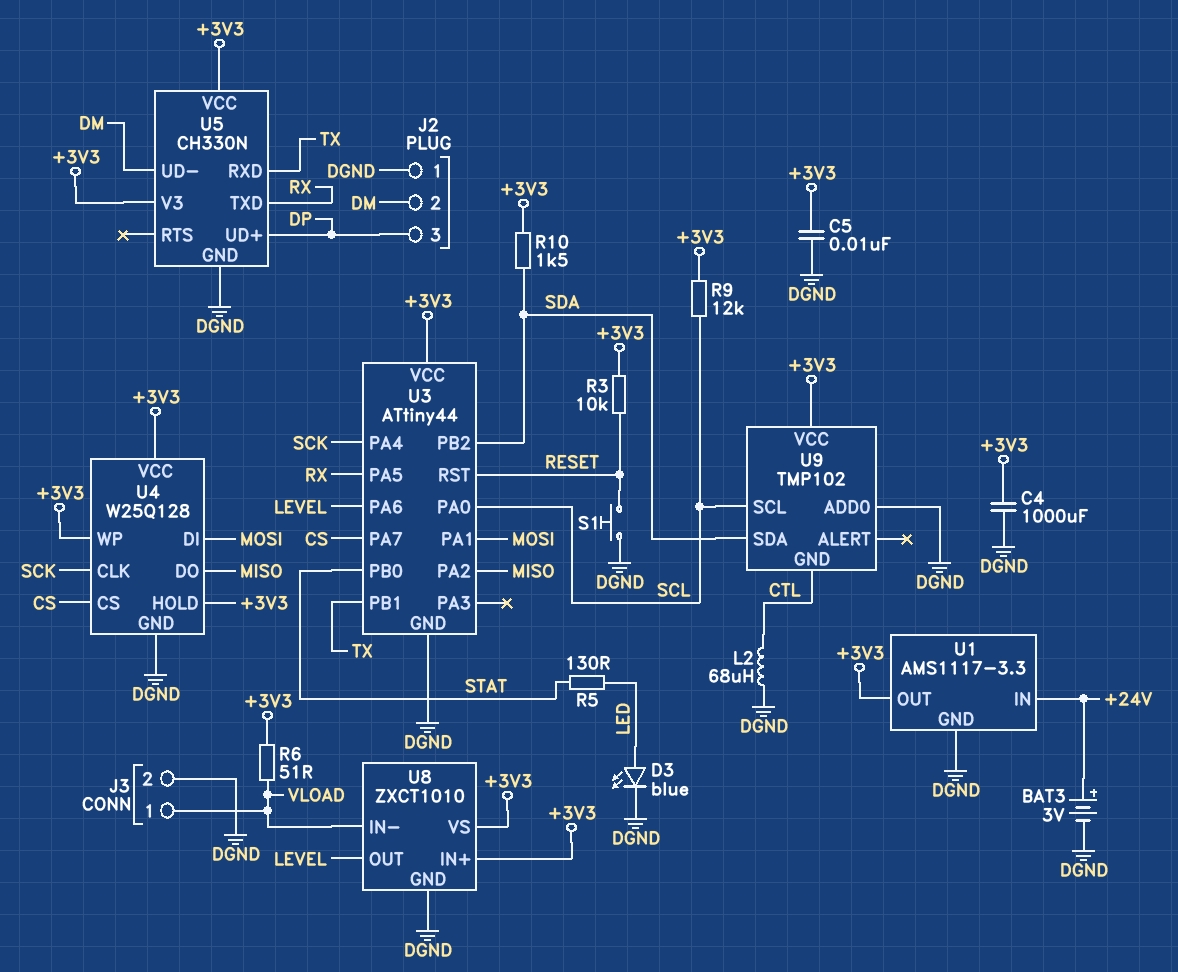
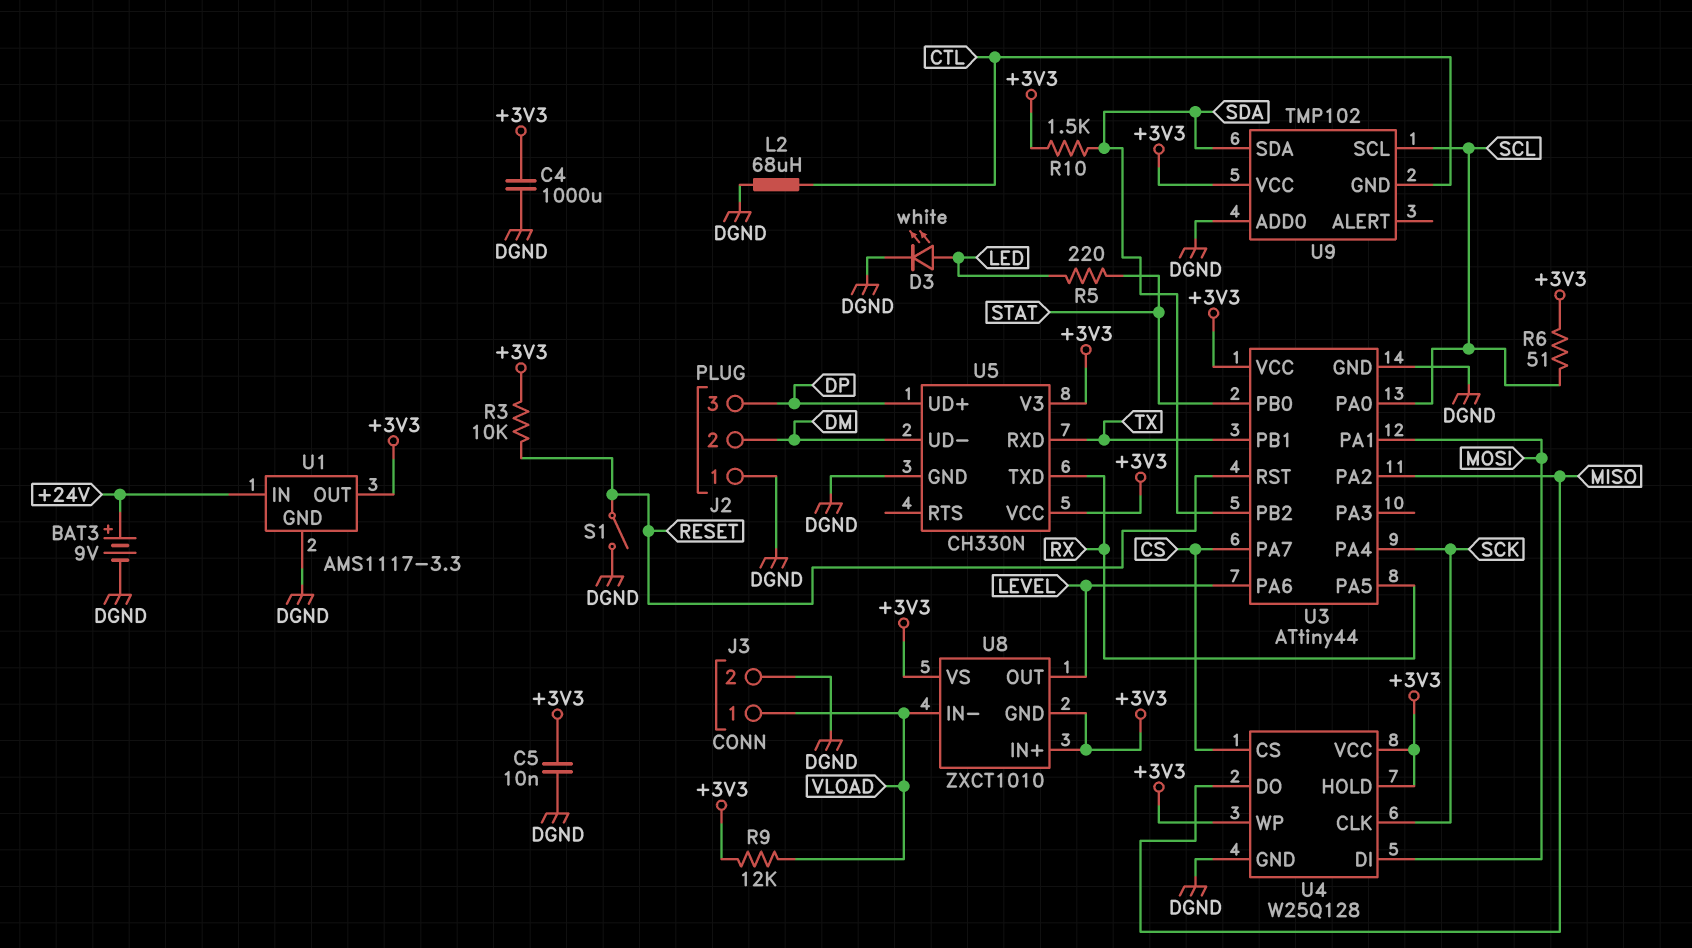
BAT3: 3V (plus +24V, minus DGND) -> 9V (plus +24V, minus DGND)
D3: LED blue (A LED, K DGND) -> LED white (A LED, K DGND)
R5: 130 (LED, STAT) -> 220 (LED, STAT)
R6: 51 (+3V3, VLOAD) -> 51 (+3V3, SCL)
R9: 12k (+3V3, SCL) -> 12k (+3V3, VLOAD)
S1: button (DGND, RESET) -> switch (DGND, RESET)
U8 pin GND: DGND -> +3V3

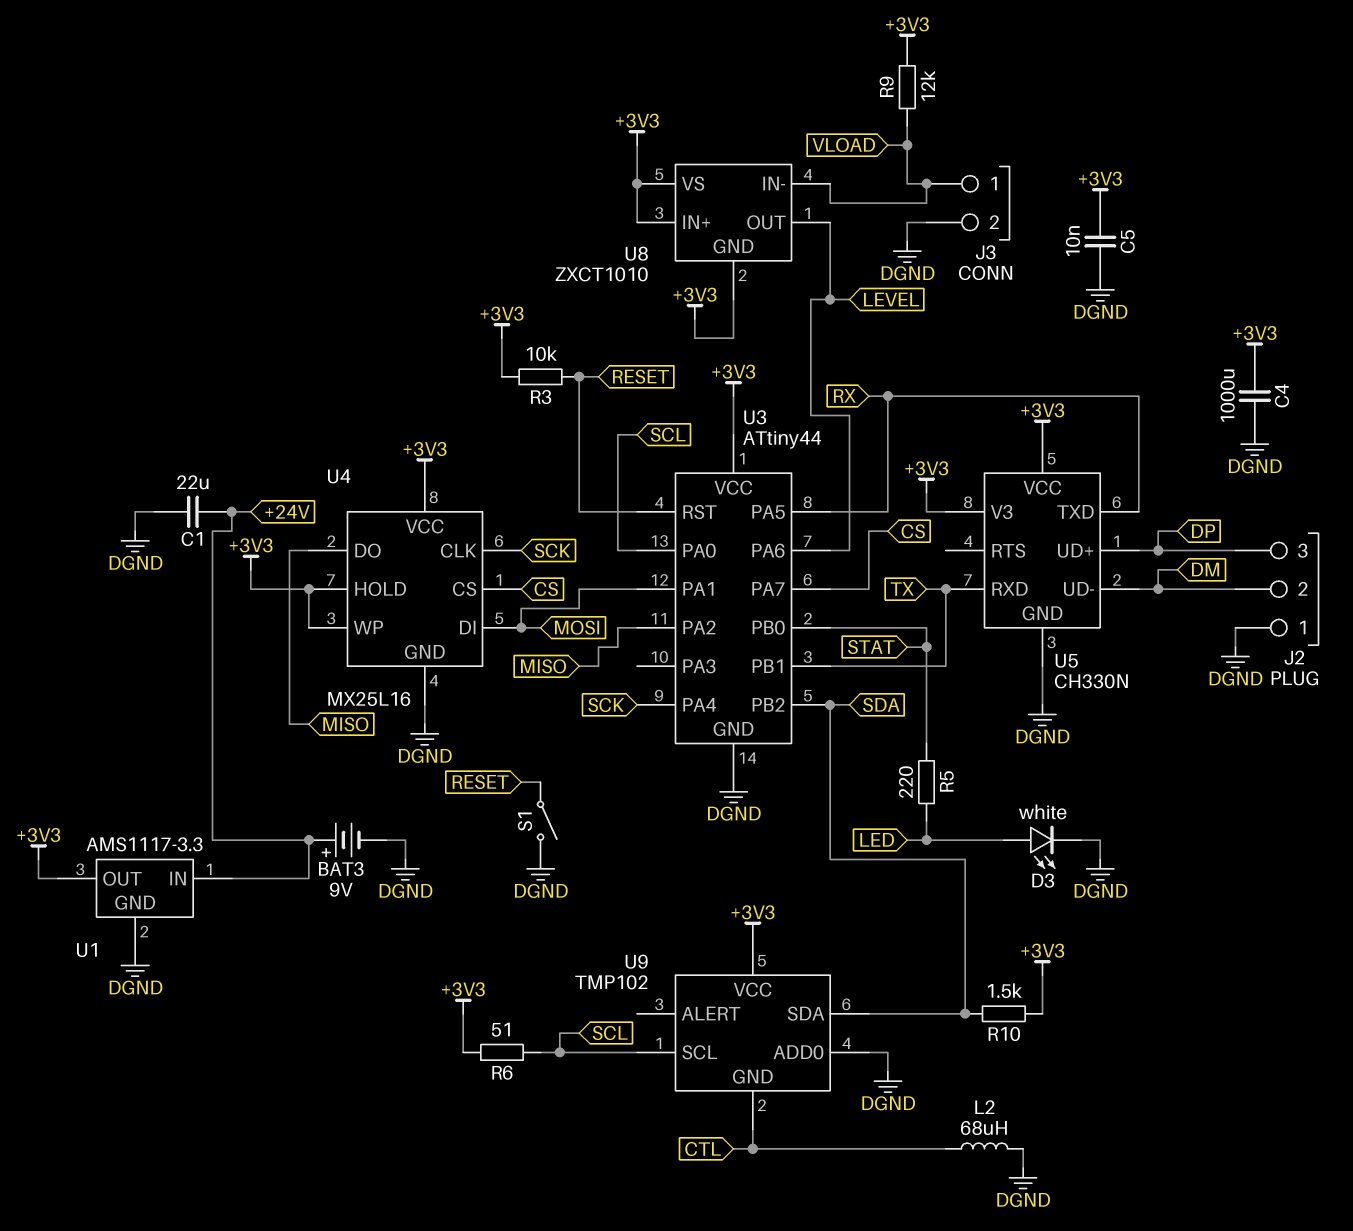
C1: none -> 22uF (+24V, DGND)
U4: W25Q128 -> MX25L16

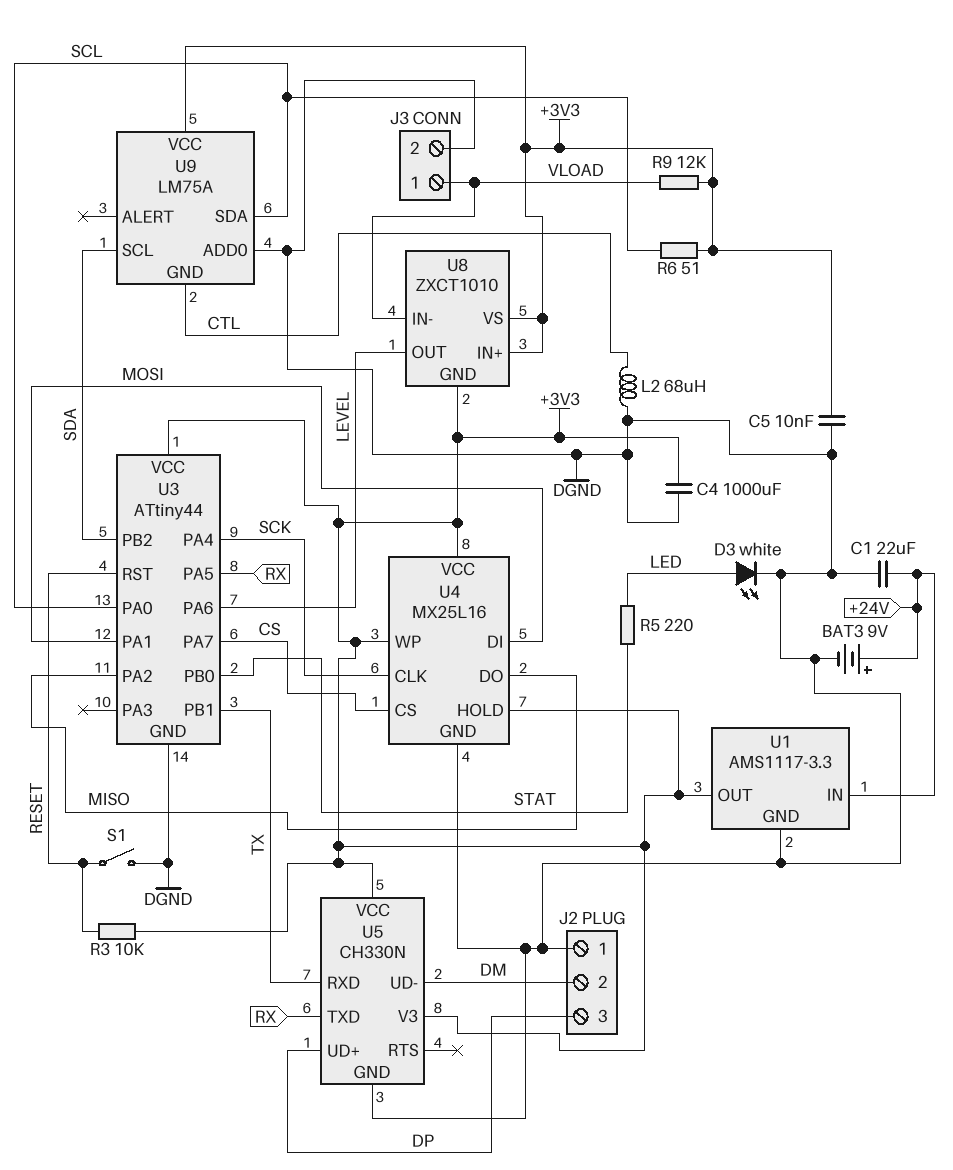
R10: 1.5k (+3V3, SDA) -> none
U9: TMP102 -> LM75A
U9 pin SCL: SCL -> SDA
U9 pin SDA: SDA -> SCL

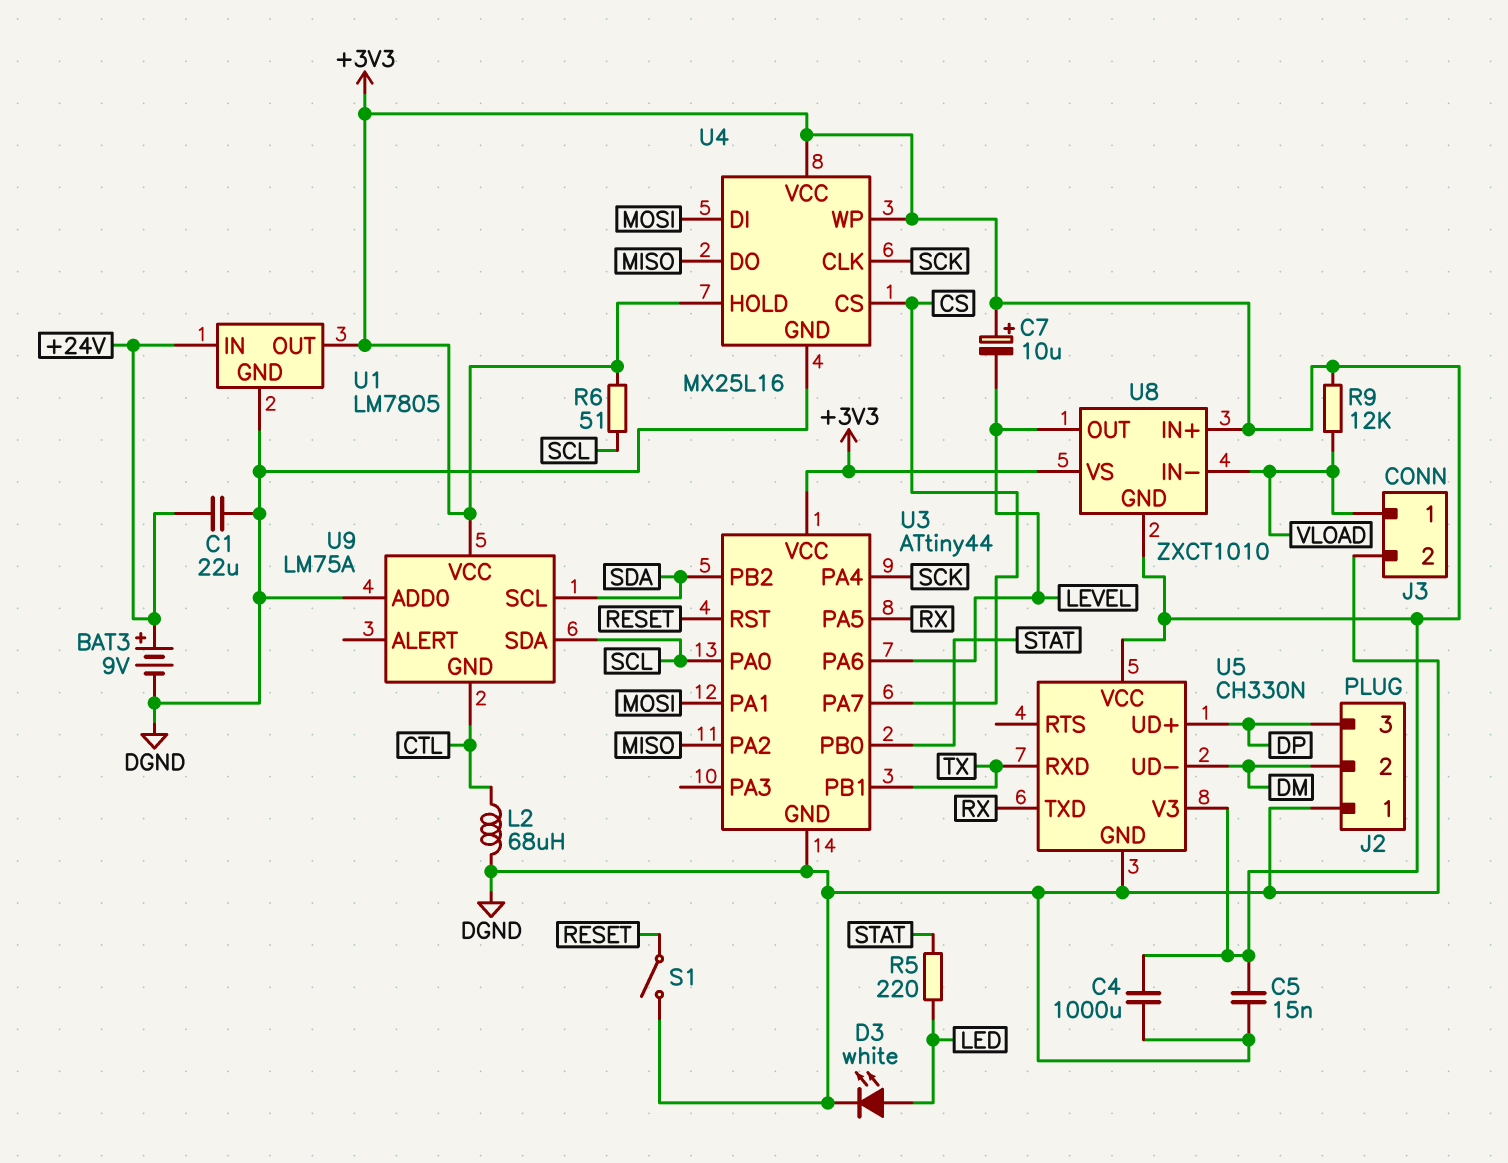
C5: 10nF (+3V3, DGND) -> 15nF (+3V3, DGND)
C7: none -> 10uF (plus +3V3, minus LEVEL)
R3: 10k (+3V3, RESET) -> none
U1: AMS1117-3.3 -> LM7805

